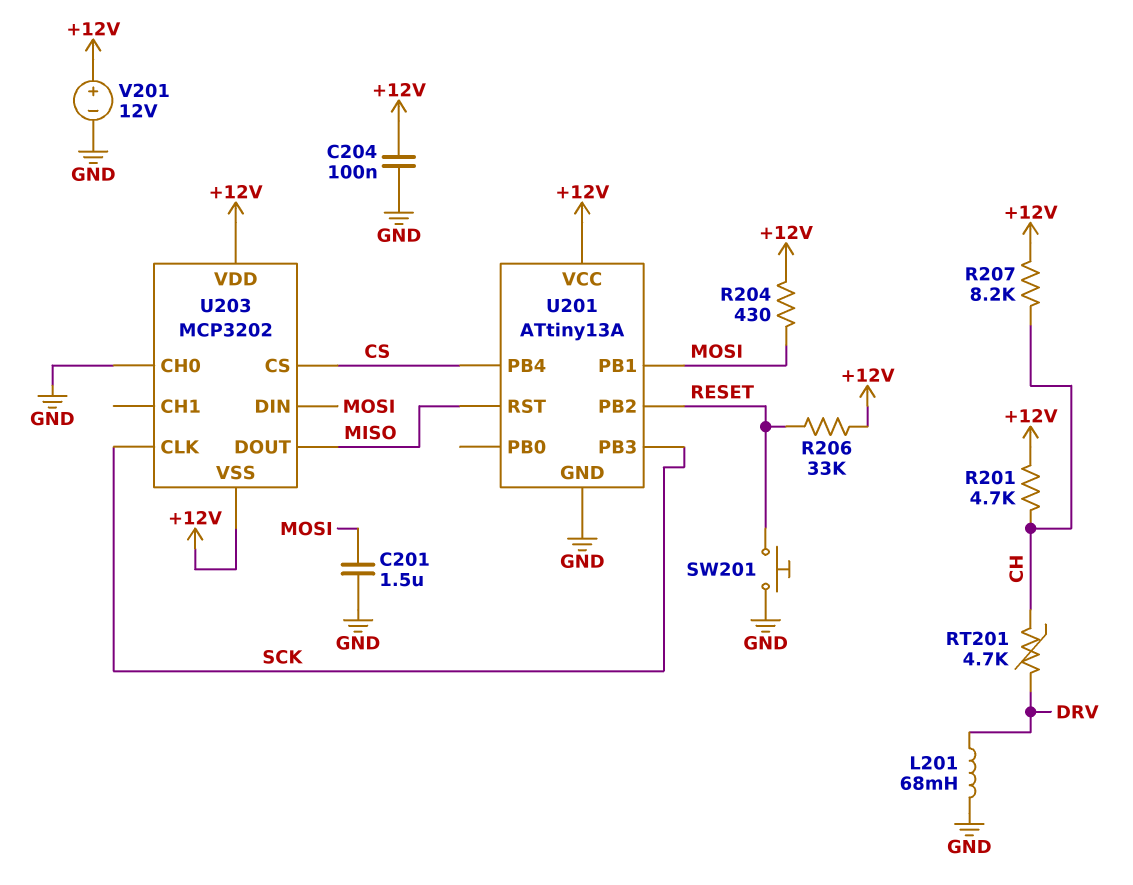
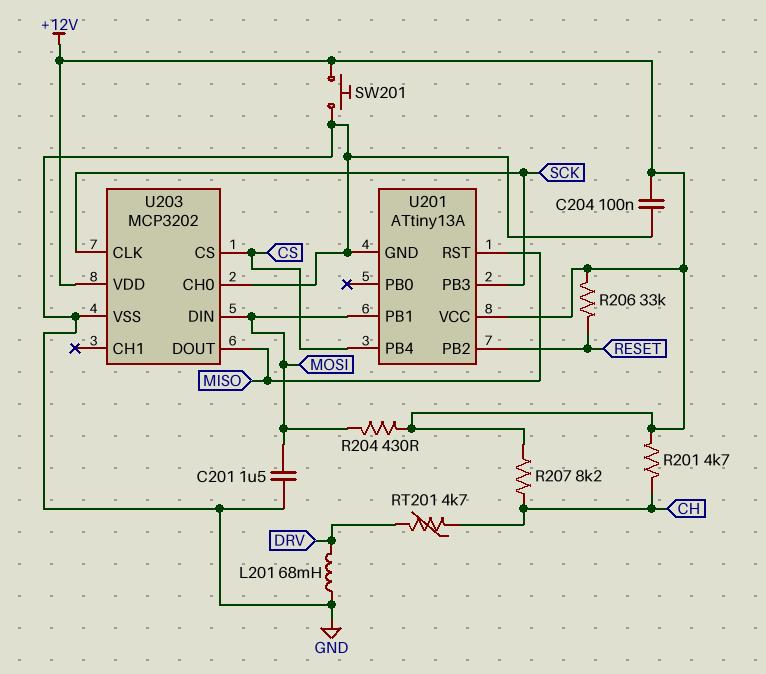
SW201: button (GND, RESET) -> button (+12V, GND)
U203 pin VSS: +12V -> GND
V201: 12V (plus +12V, minus GND) -> none

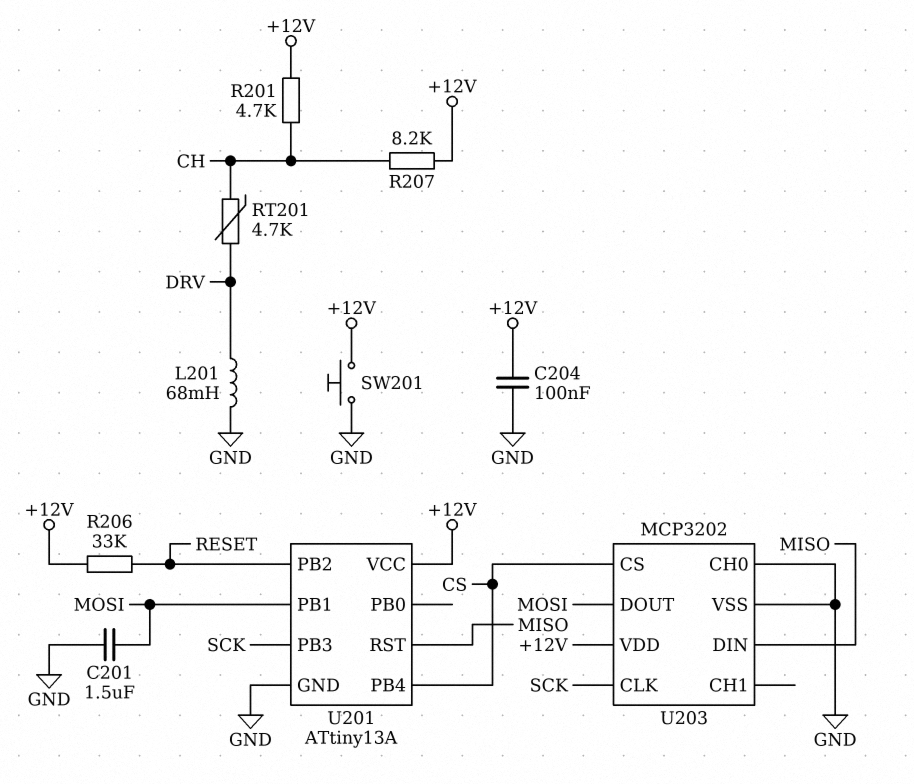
R204: 430 (+12V, MOSI) -> none
U203 pin DIN: MOSI -> MISO
U203 pin DOUT: MISO -> MOSI

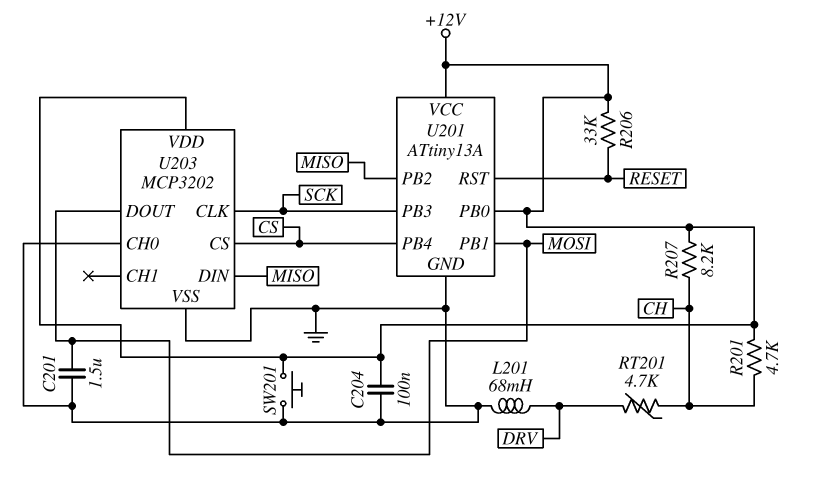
U201 pin PB0: none -> +12V
U201 pin PB2: RESET -> MISO
U201 pin RST: MISO -> RESET

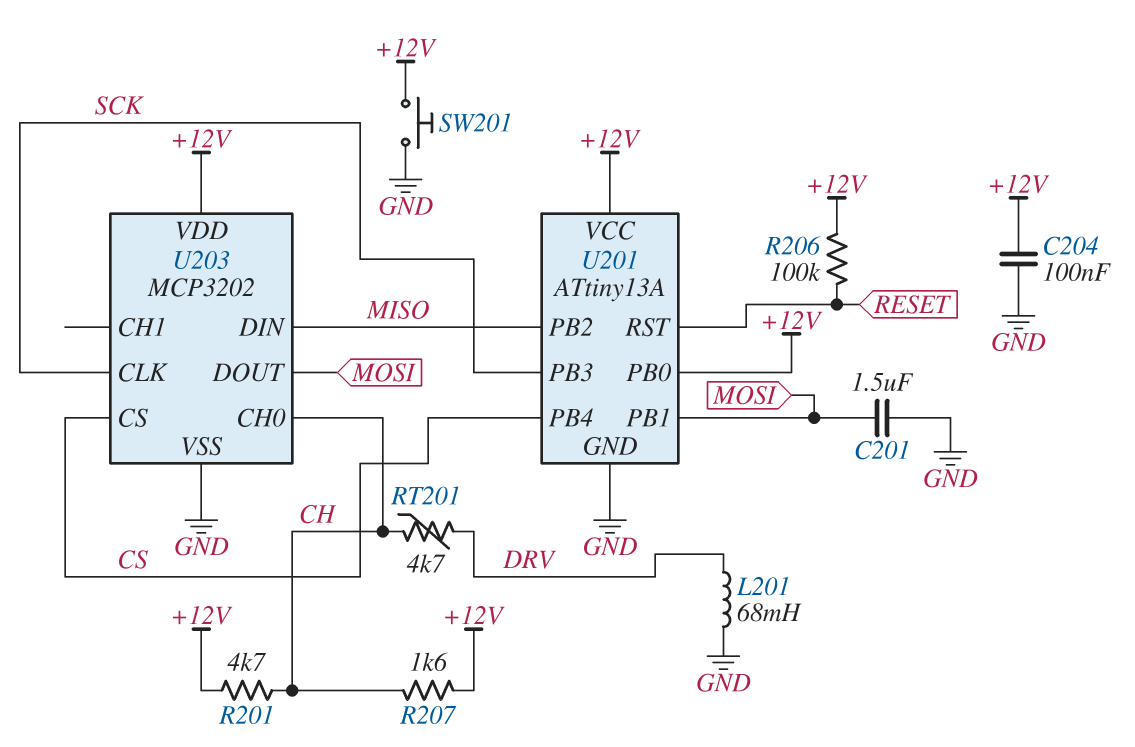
R206: 33k (+12V, RESET) -> 100k (+12V, RESET)
R207: 8.2k (+12V, CH) -> 1.6k (+12V, CH)
U203 pin CH0: GND -> CH

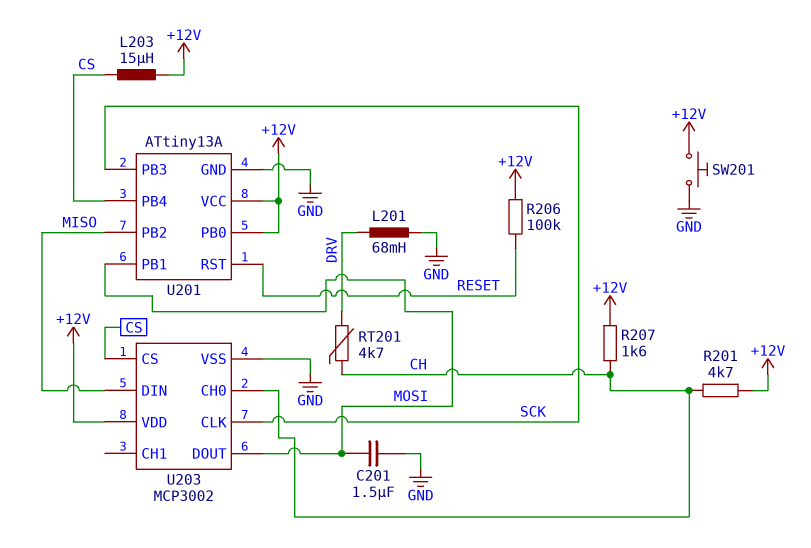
C204: 100nF (+12V, GND) -> none
L203: none -> 15uH (+12V, CS)
U203: MCP3202 -> MCP3002

